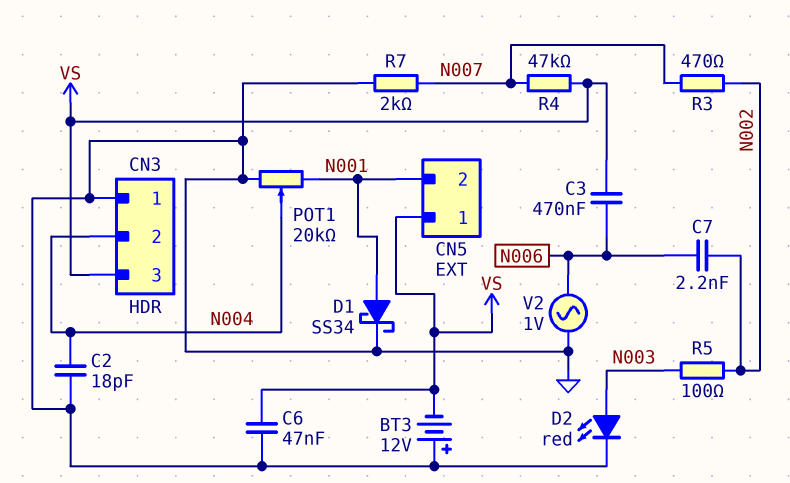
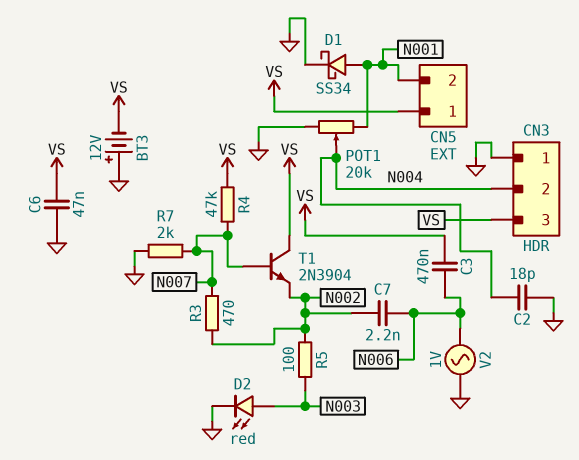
T1: none -> NPN 2N3904 (B N007, C VS, E N002)

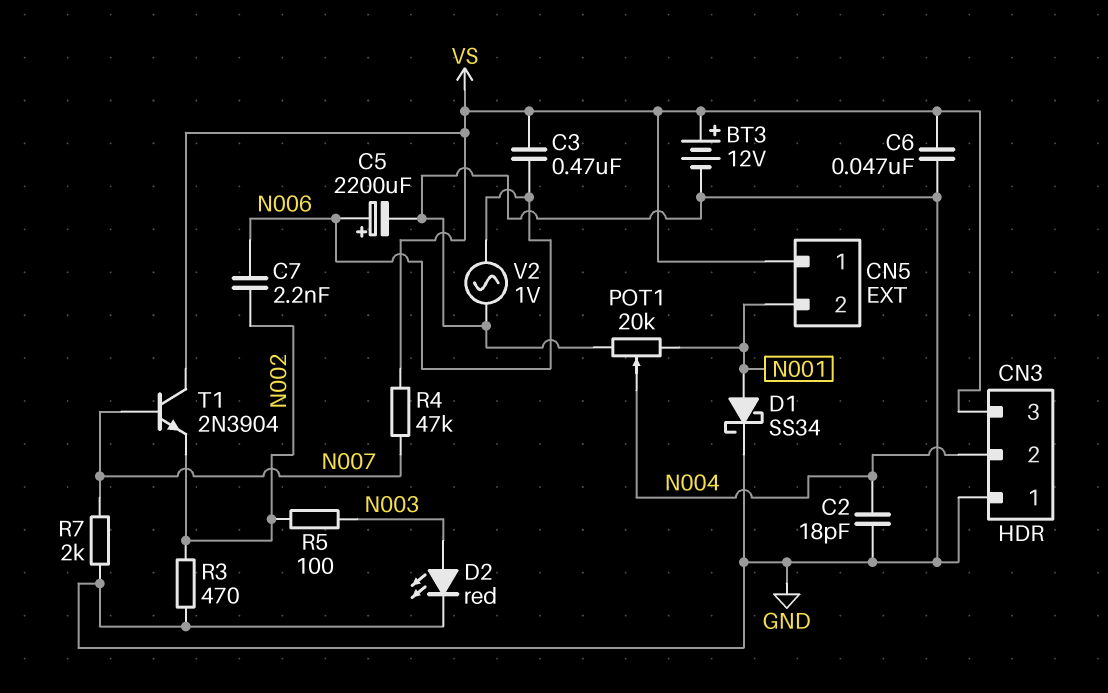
BT3: 12V (plus GND, minus VS) -> 12V (plus VS, minus GND)
C5: none -> 2200uF (plus N006, minus GND)
R3: 470 (N002, N007) -> 470 (GND, N002)

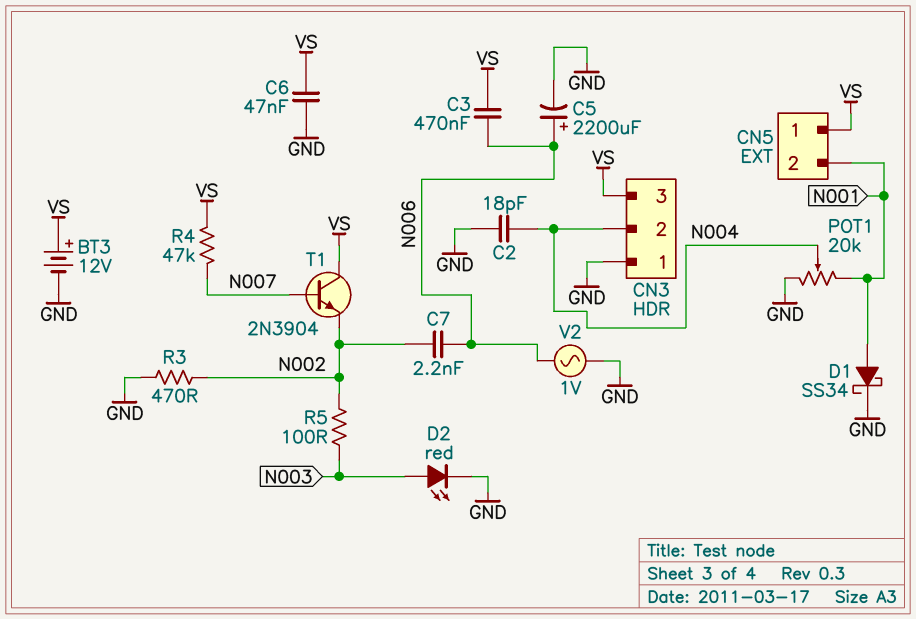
R7: 2k (GND, N007) -> none

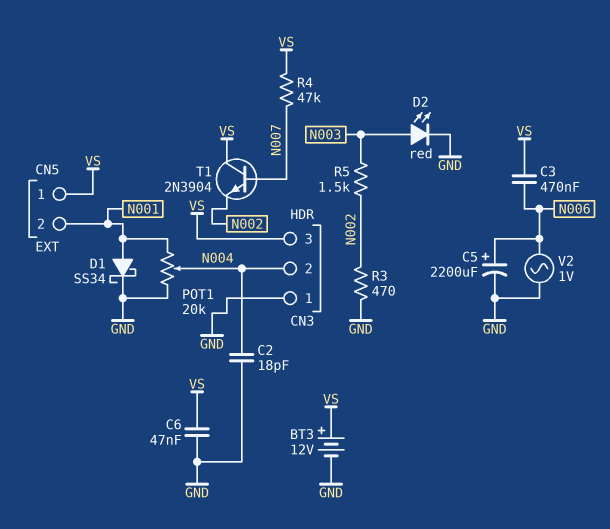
C7: 2.2nF (N002, N006) -> none
R5: 100 (N002, N003) -> 1.5k (N002, N003)

